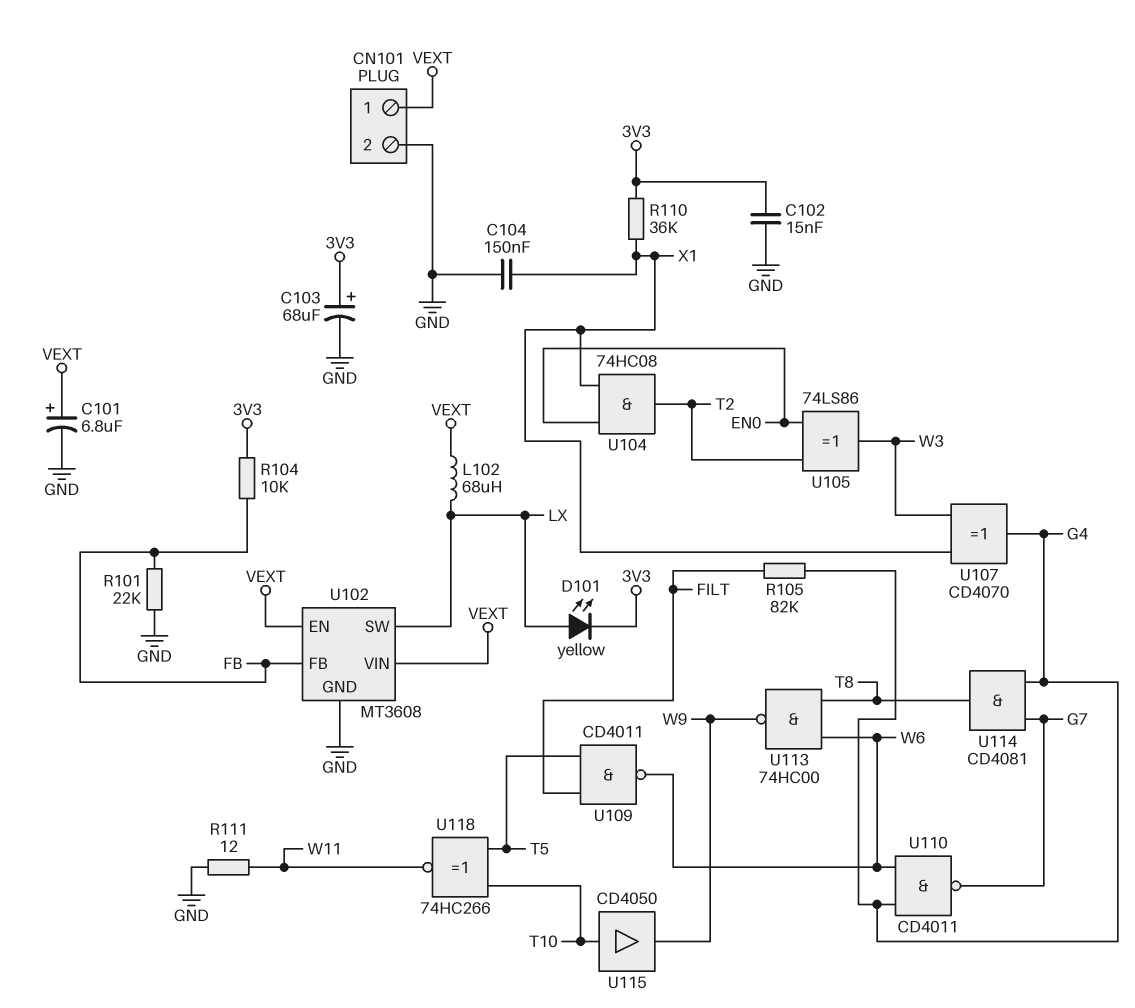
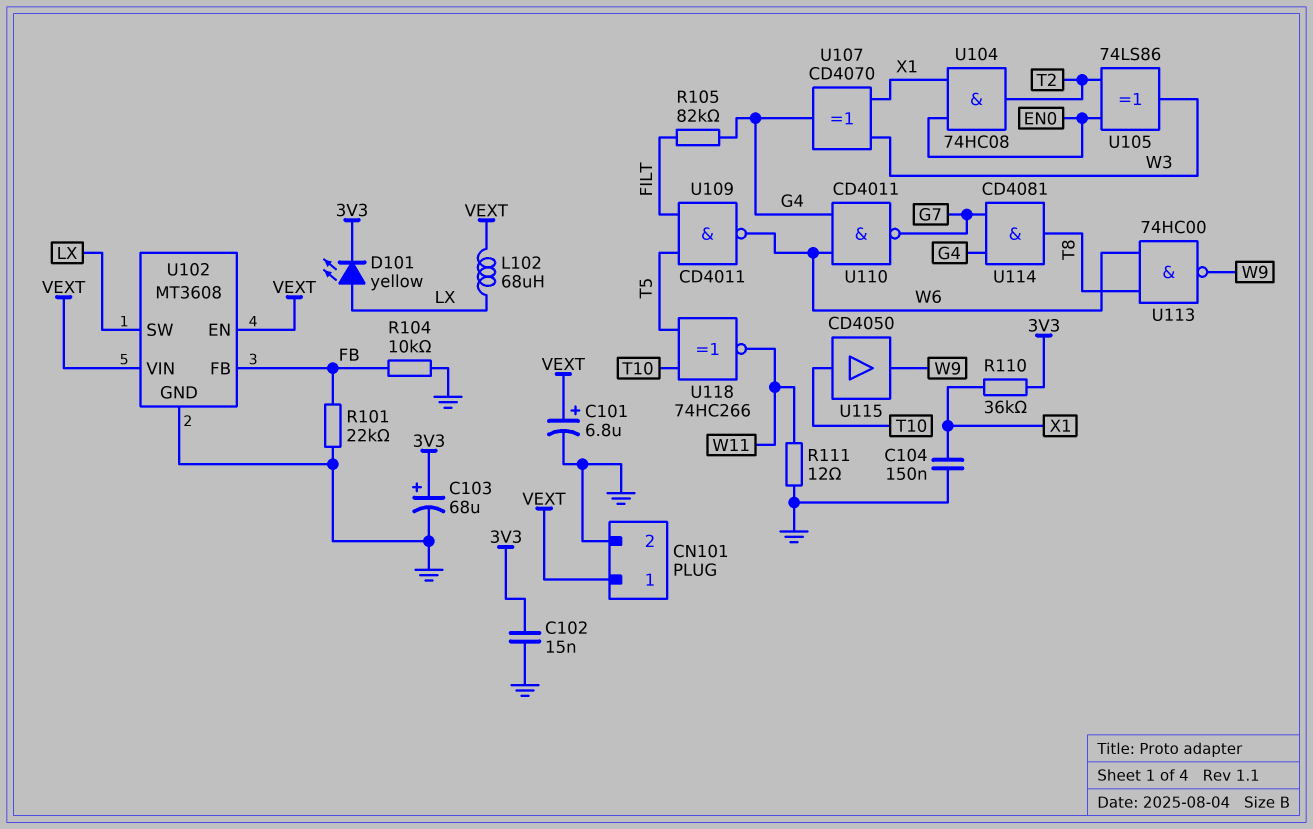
R104: 10k (3V3, FB) -> 10k (FB, GND)

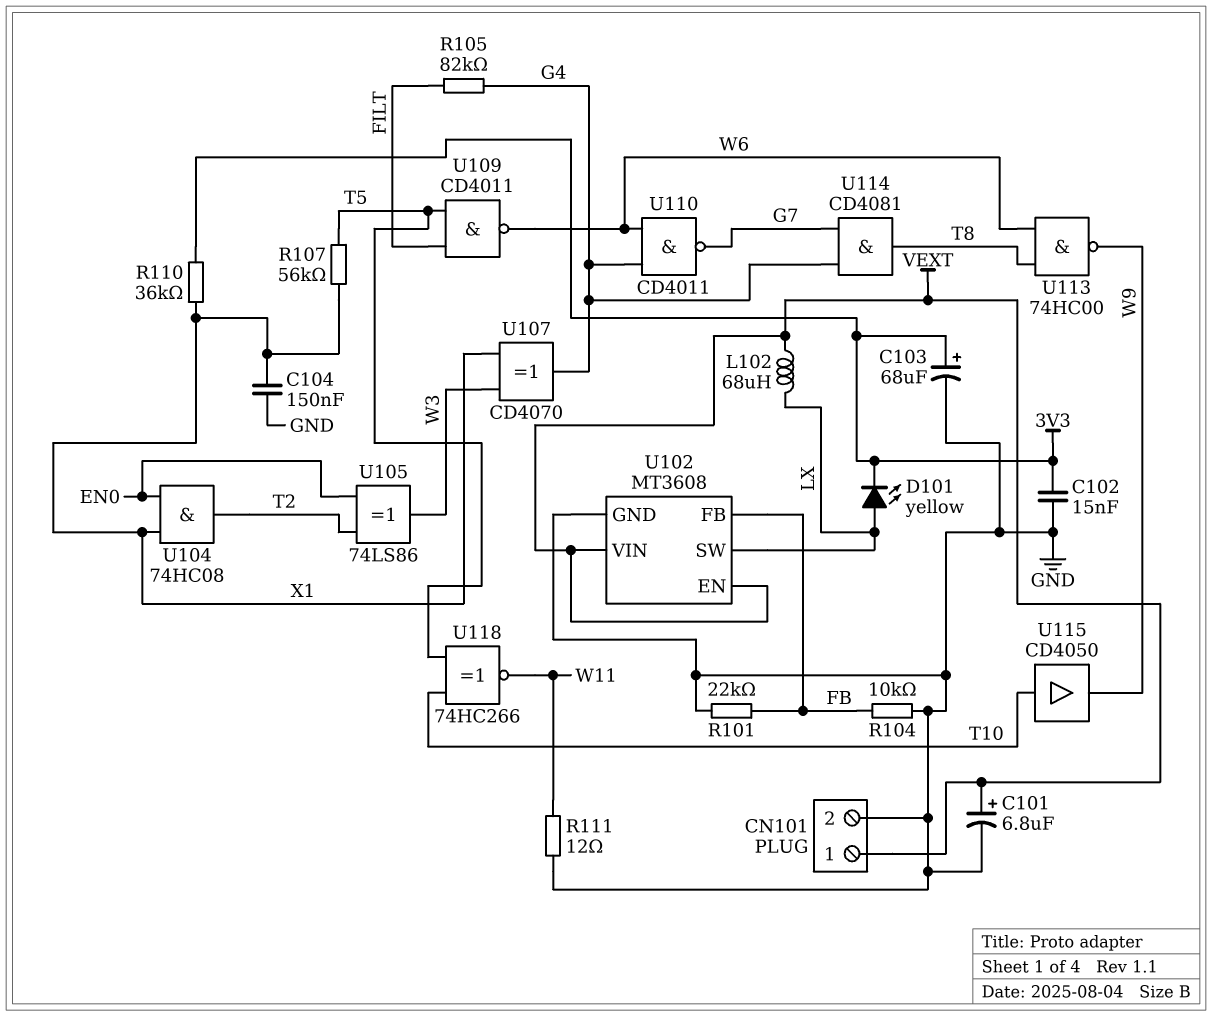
R107: none -> 56k (T5, X1)

